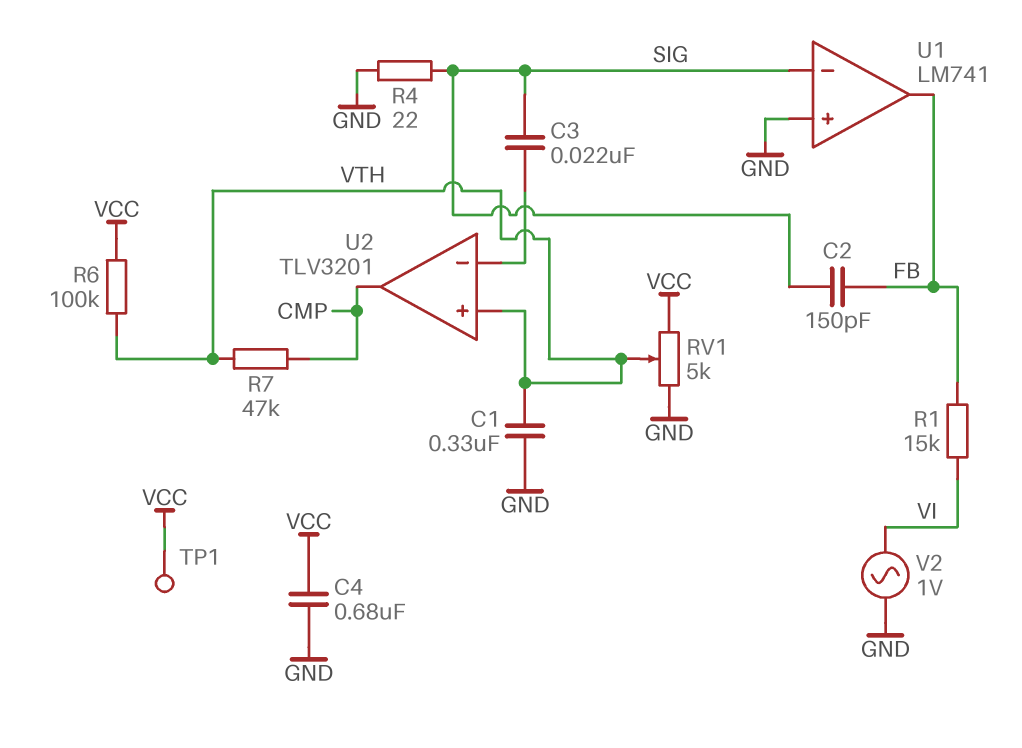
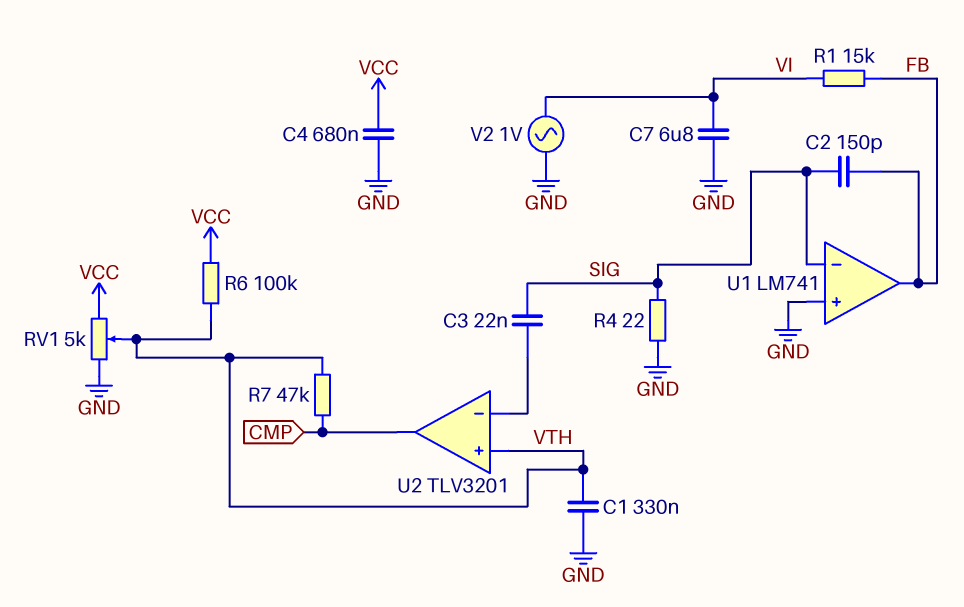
C7: none -> 6.8uF (GND, VI)
TP1: test point (VCC) -> none

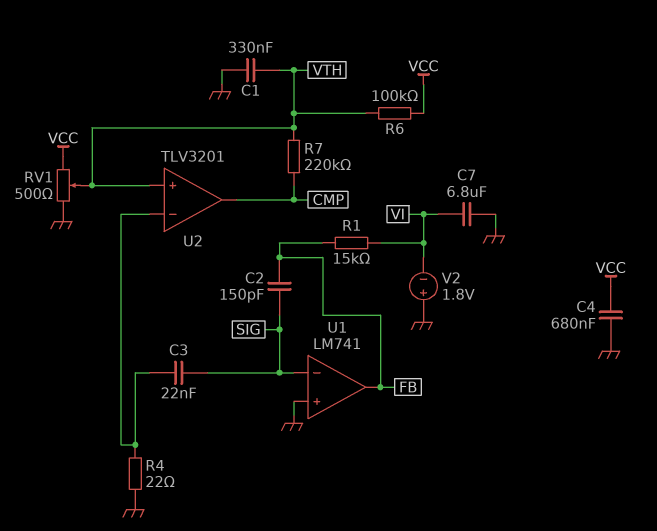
R4: 22 (GND, SIG) -> 22 (GND, U2/in-)
R7: 47k (CMP, VTH) -> 220k (CMP, VTH)
RV1: 5k (GND, VCC, wiper VTH) -> 500 (GND, VCC, wiper VTH)
V2: AC 1V (GND, VI) -> 1.8V (plus GND, minus VI)

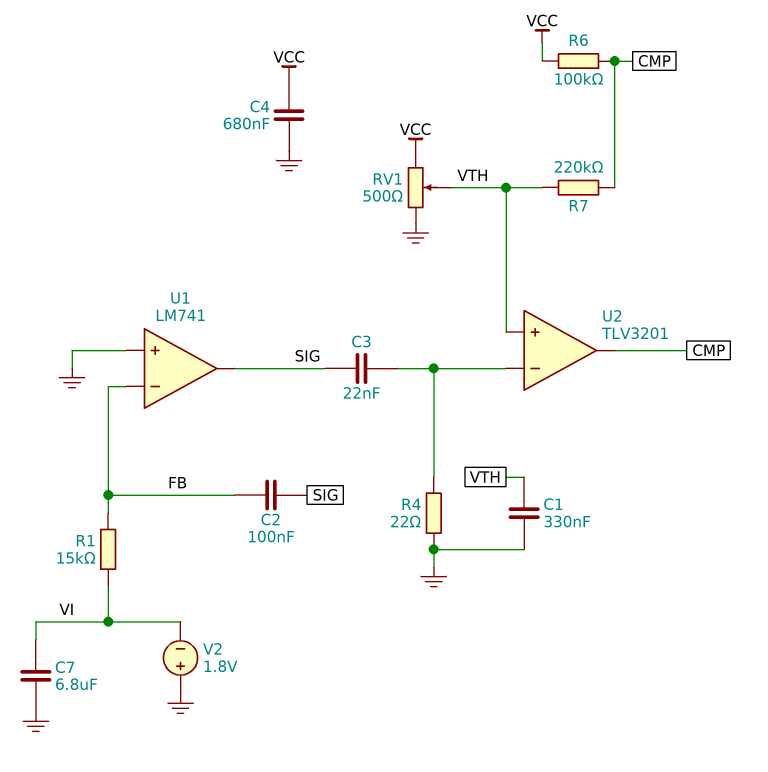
C2: 150pF (FB, SIG) -> 100nF (FB, SIG)
R6: 100k (VCC, VTH) -> 100k (CMP, VCC)
U1 pin in-: SIG -> FB
U1 pin out: FB -> SIG

